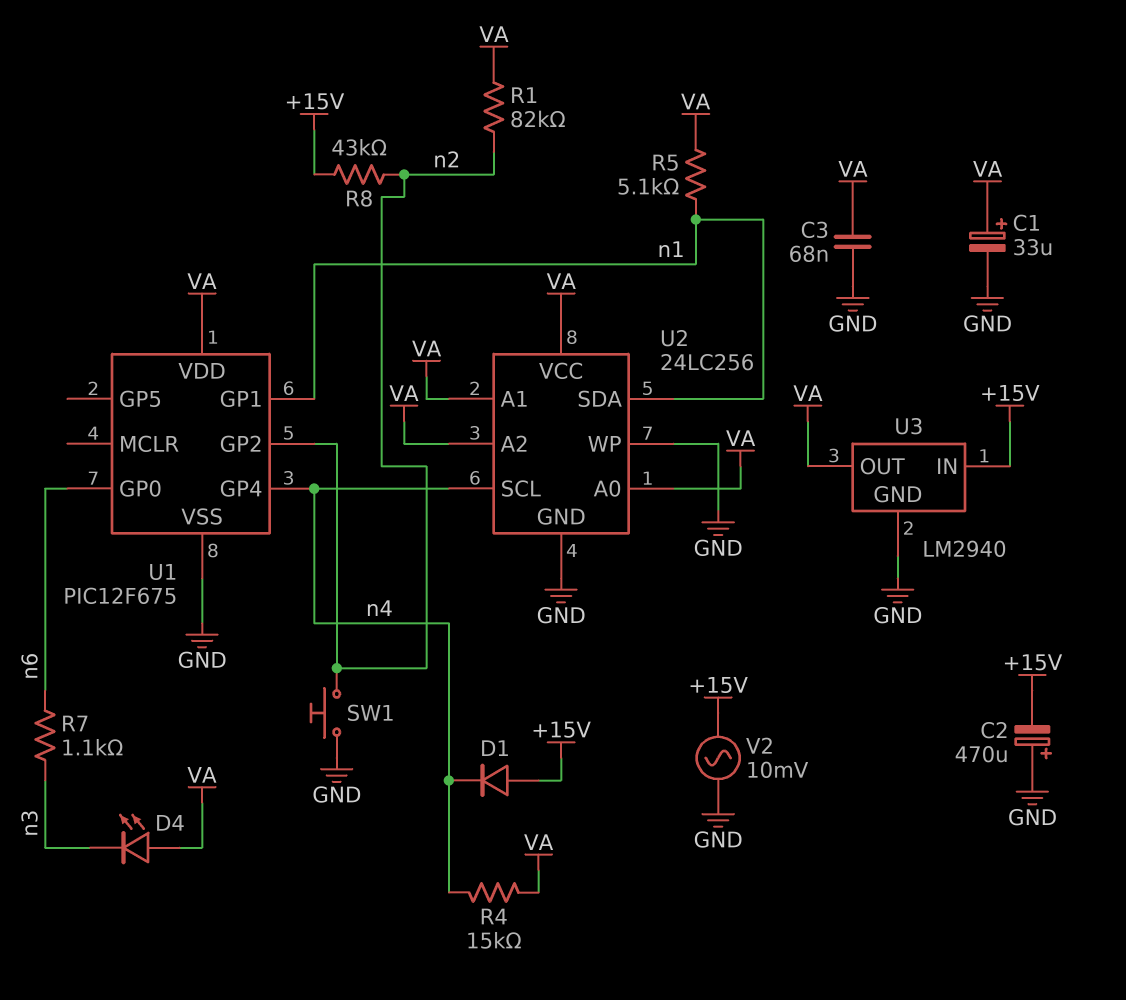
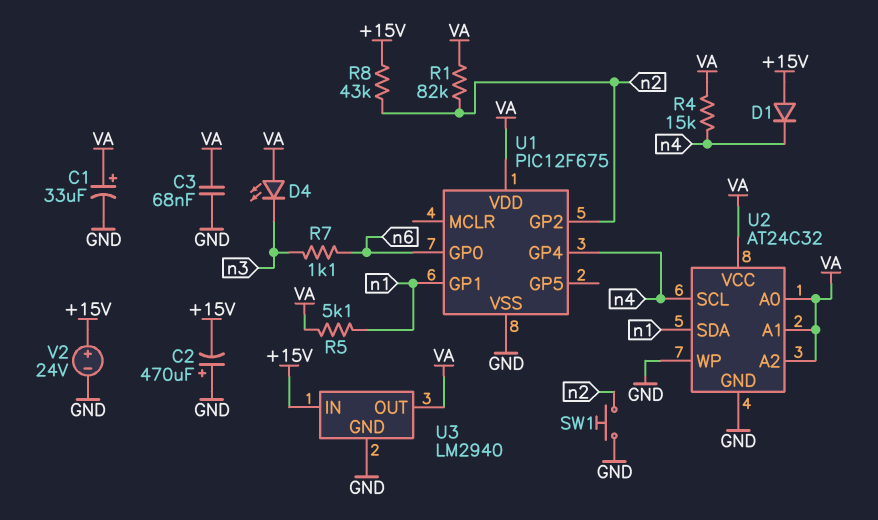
U2: 24LC256 -> AT24C32
V2: AC 10mV (+15V, GND) -> 24V (plus +15V, minus GND)

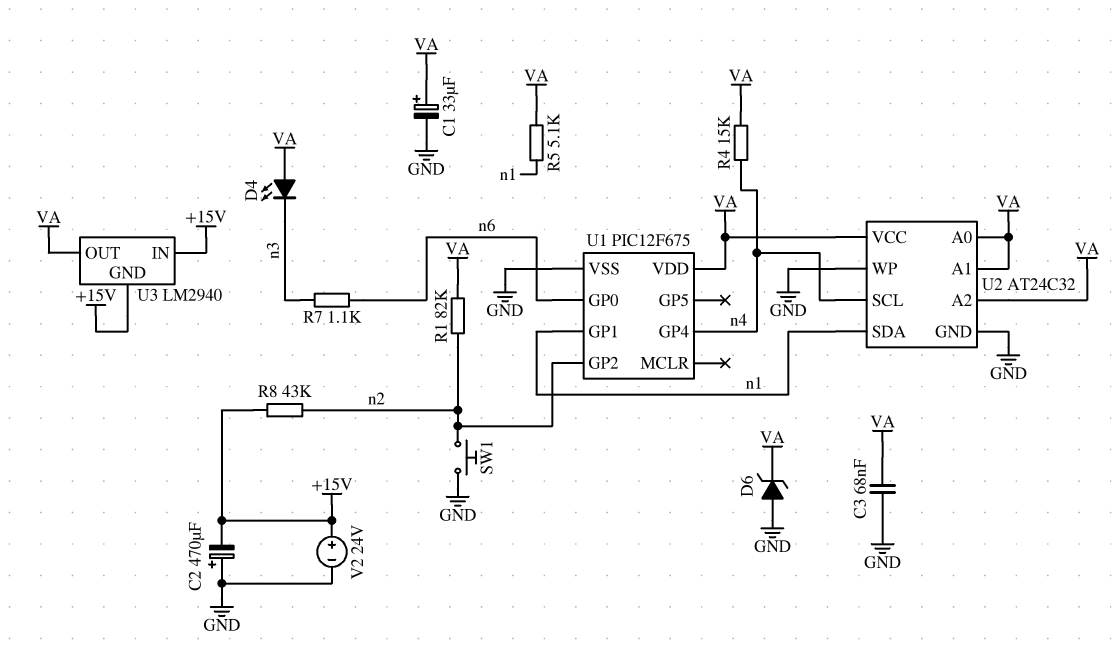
D1: diode (A +15V, K n4) -> none
D6: none -> zener (A GND, K VA)
U3 pin GND: GND -> +15V

